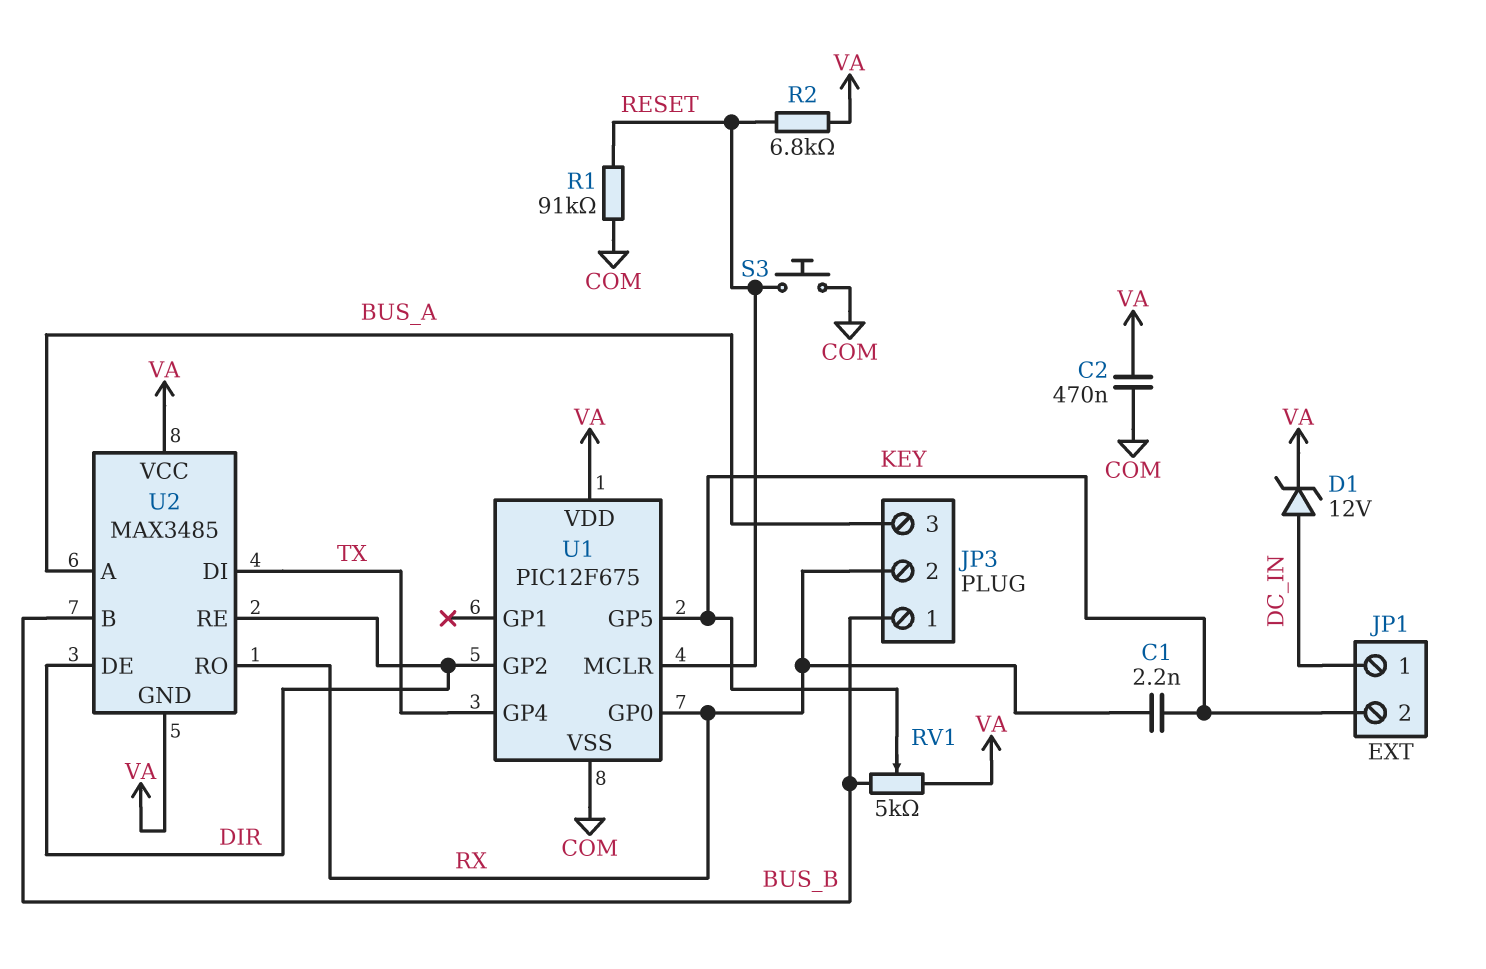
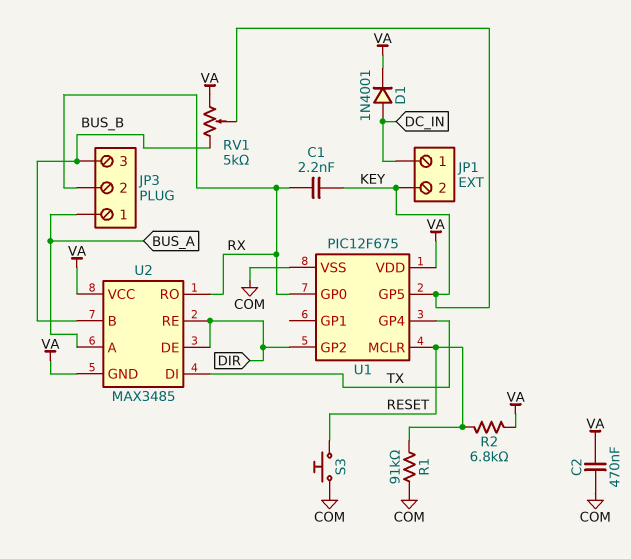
D1: zener 12V (A DC_IN, K VA) -> diode 1N4001 (A DC_IN, K VA)
JP3 pin 1: BUS_B -> BUS_A
JP3 pin 3: BUS_A -> BUS_B

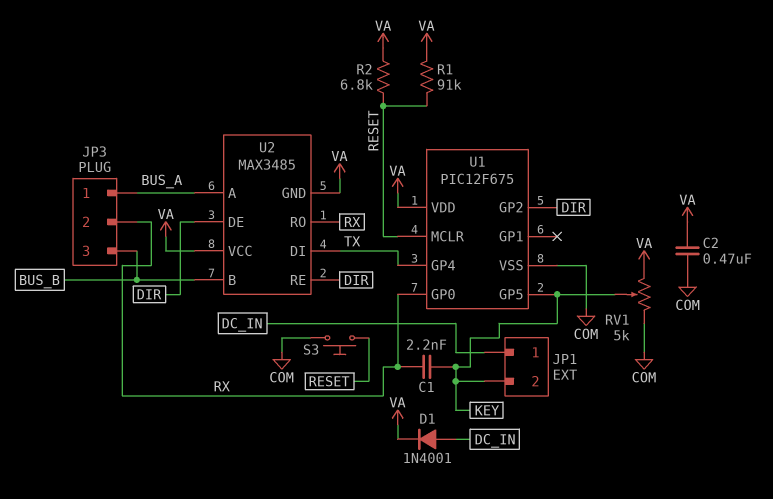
R1: 91k (COM, RESET) -> 91k (RESET, VA)
RV1: 5k (BUS_B, VA, wiper KEY) -> 5k (COM, VA, wiper KEY)

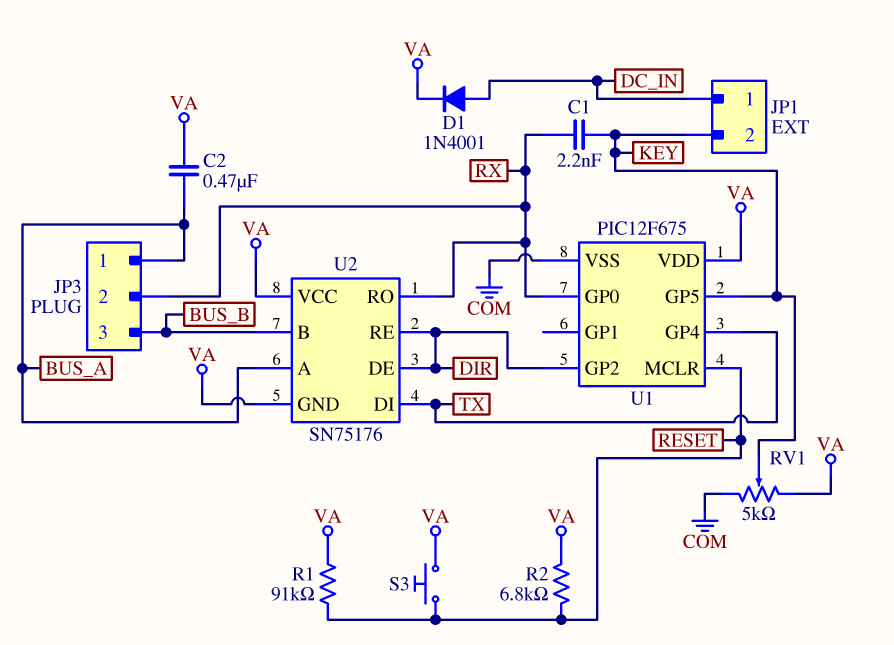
C2: 470nF (COM, VA) -> 470nF (BUS_A, VA)
S3: button (COM, RESET) -> button (RESET, VA)
U2: MAX3485 -> SN75176

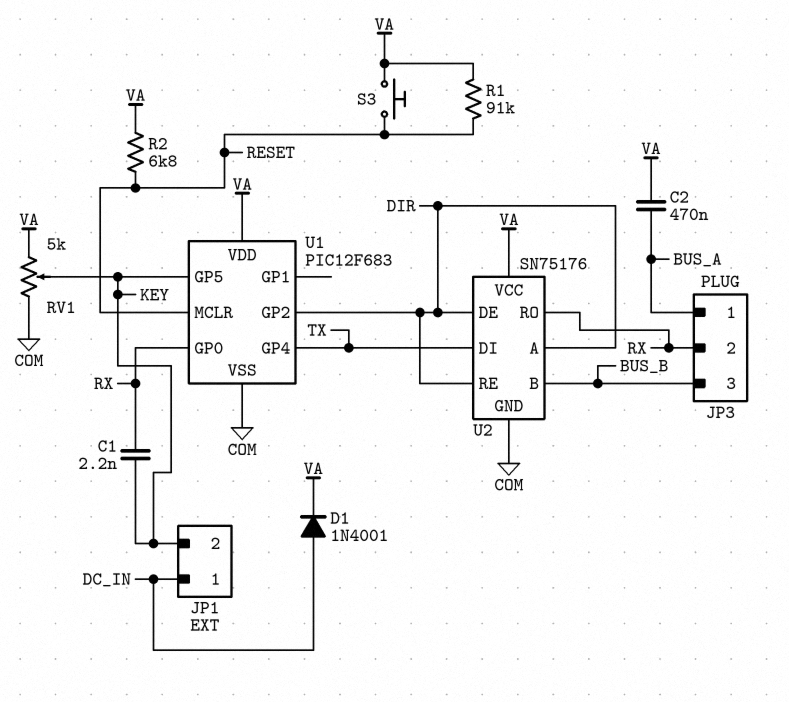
U1: PIC12F675 -> PIC12F683
U2 pin A: BUS_A -> DIR
U2 pin GND: VA -> COM

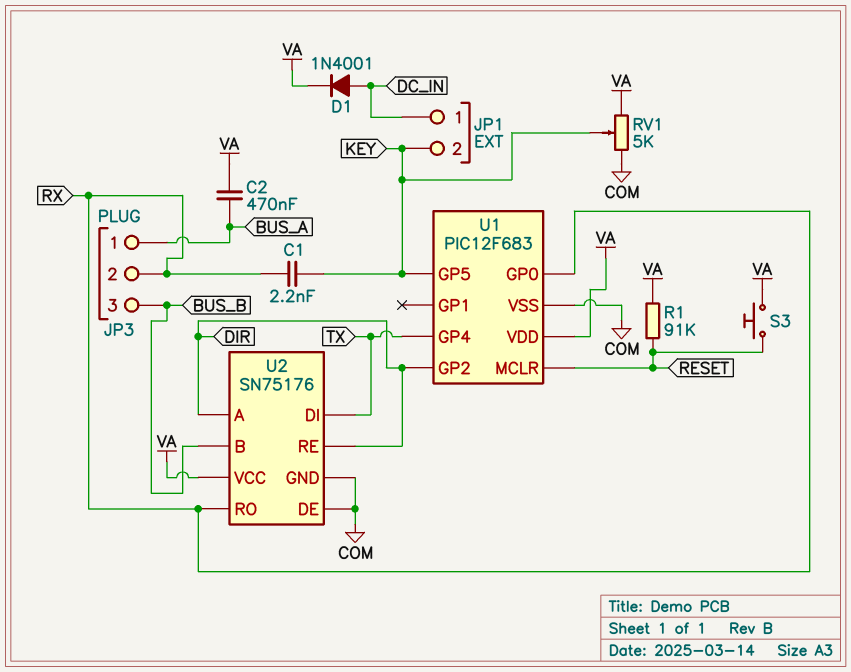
R2: 6.8k (RESET, VA) -> none
U2 pin DE: DIR -> COM

